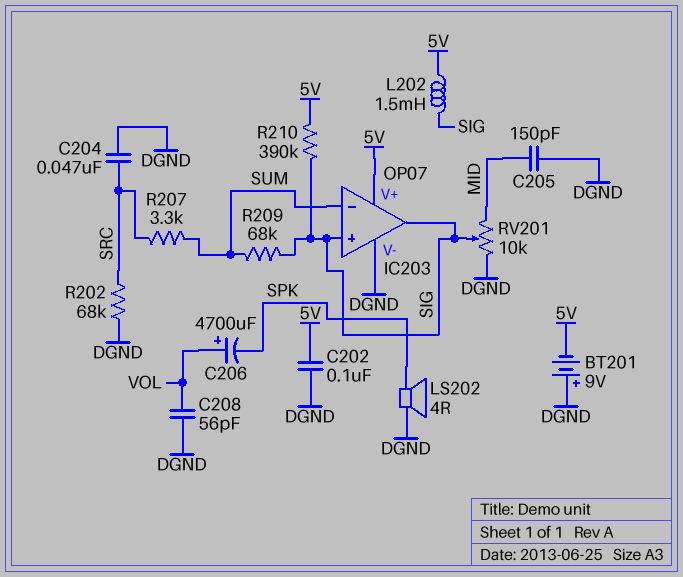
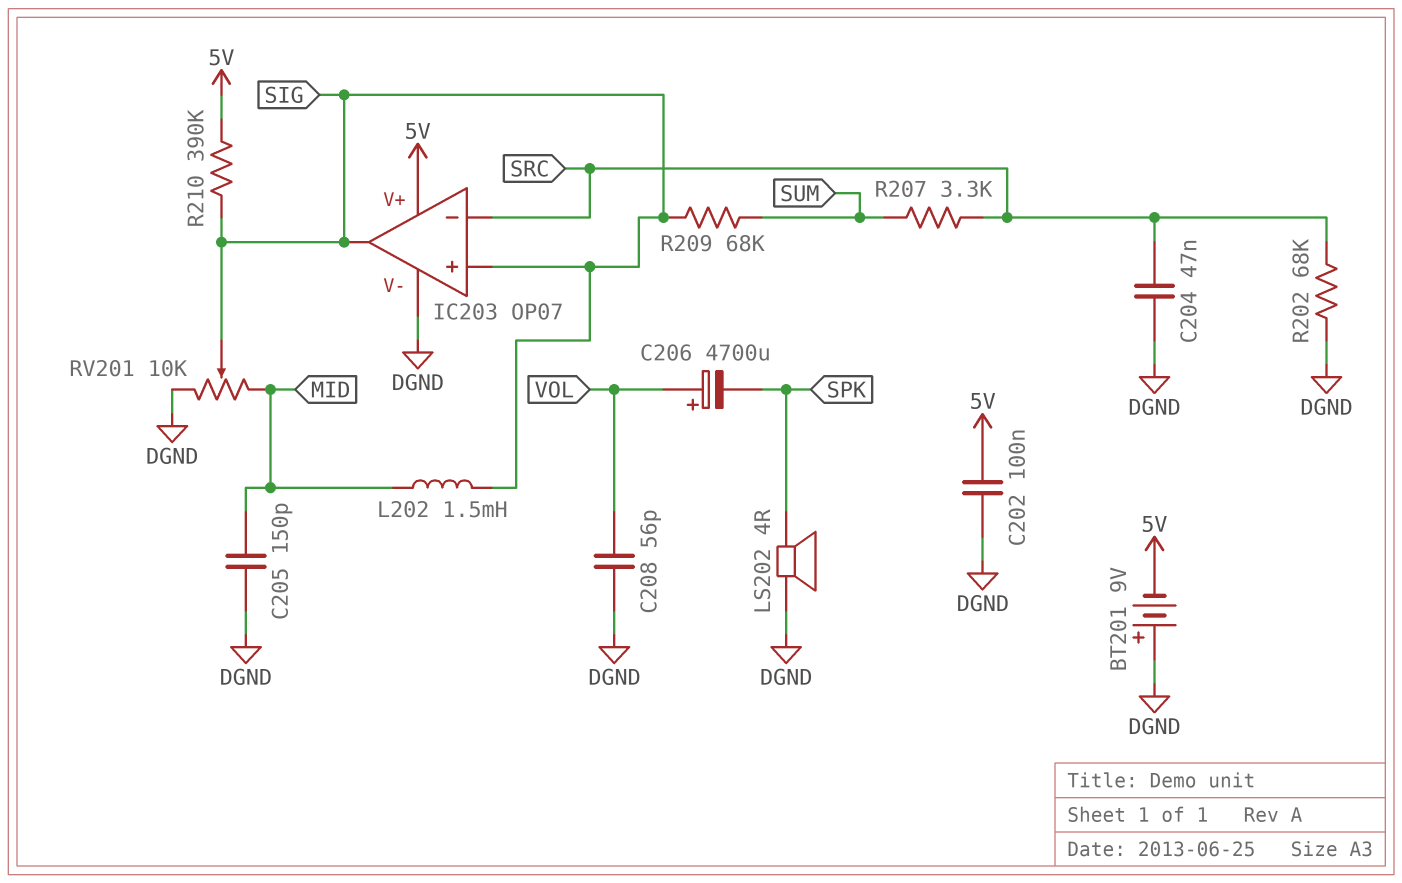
IC203 pin in-: SUM -> SRC
L202: 1.5mH (5V, SIG) -> 1.5mH (MID, SIG)

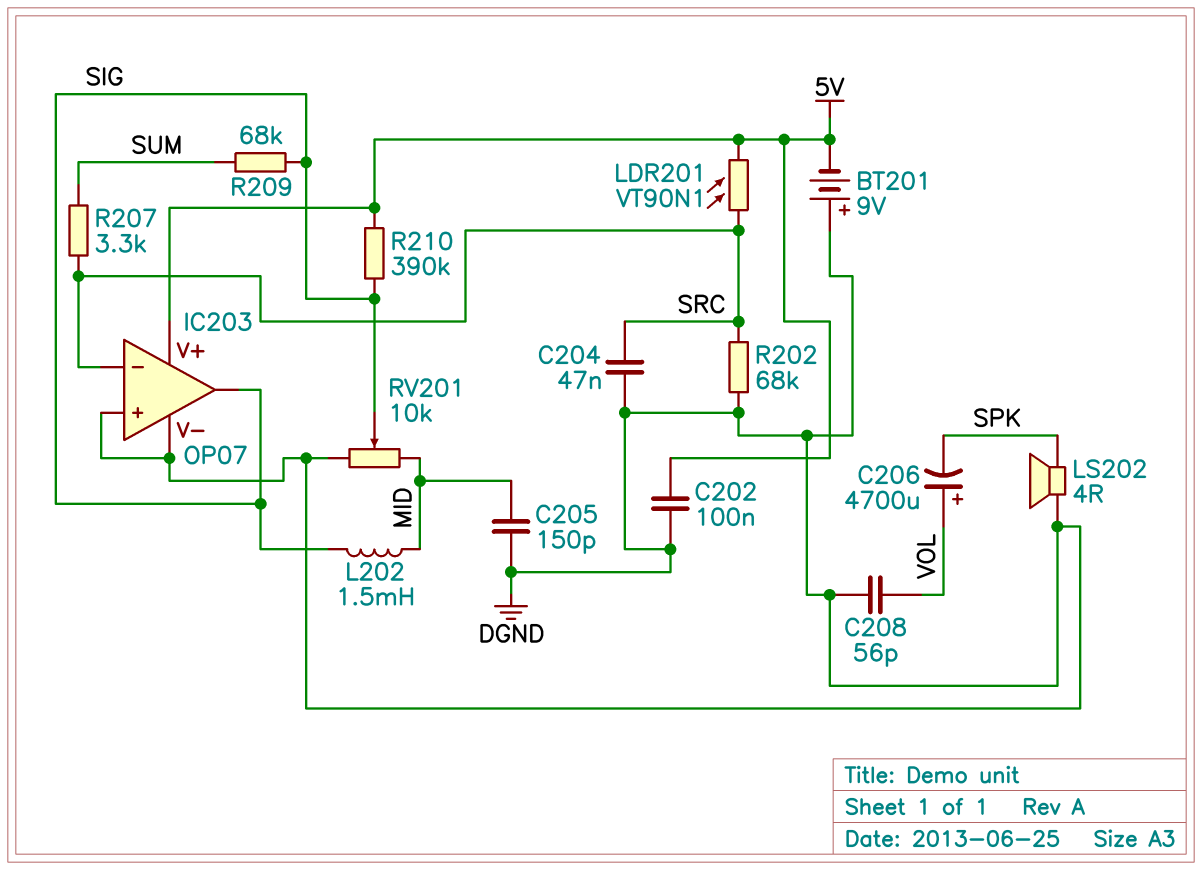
IC203 pin in+: SIG -> DGND
LDR201: none -> VT90N1 (5V, SRC)

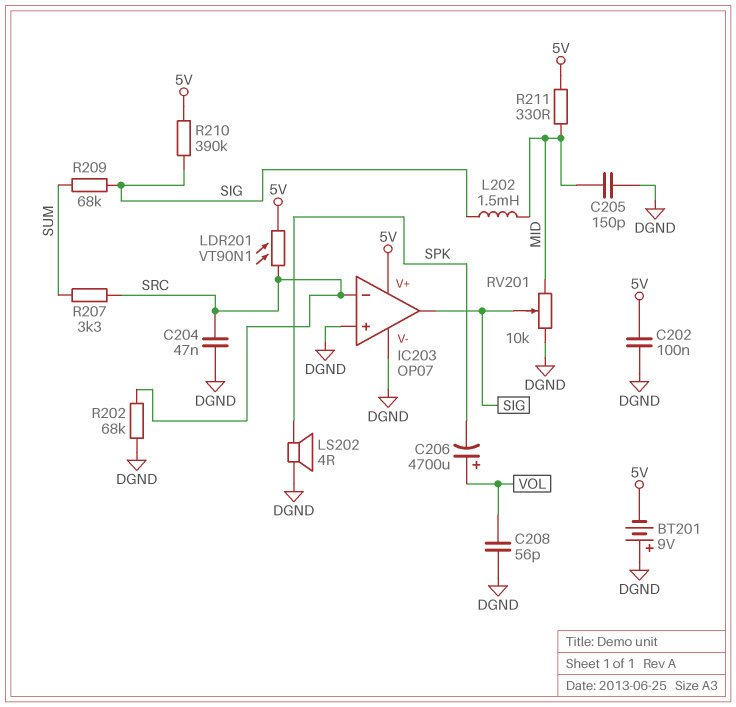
R211: none -> 330 (5V, MID)

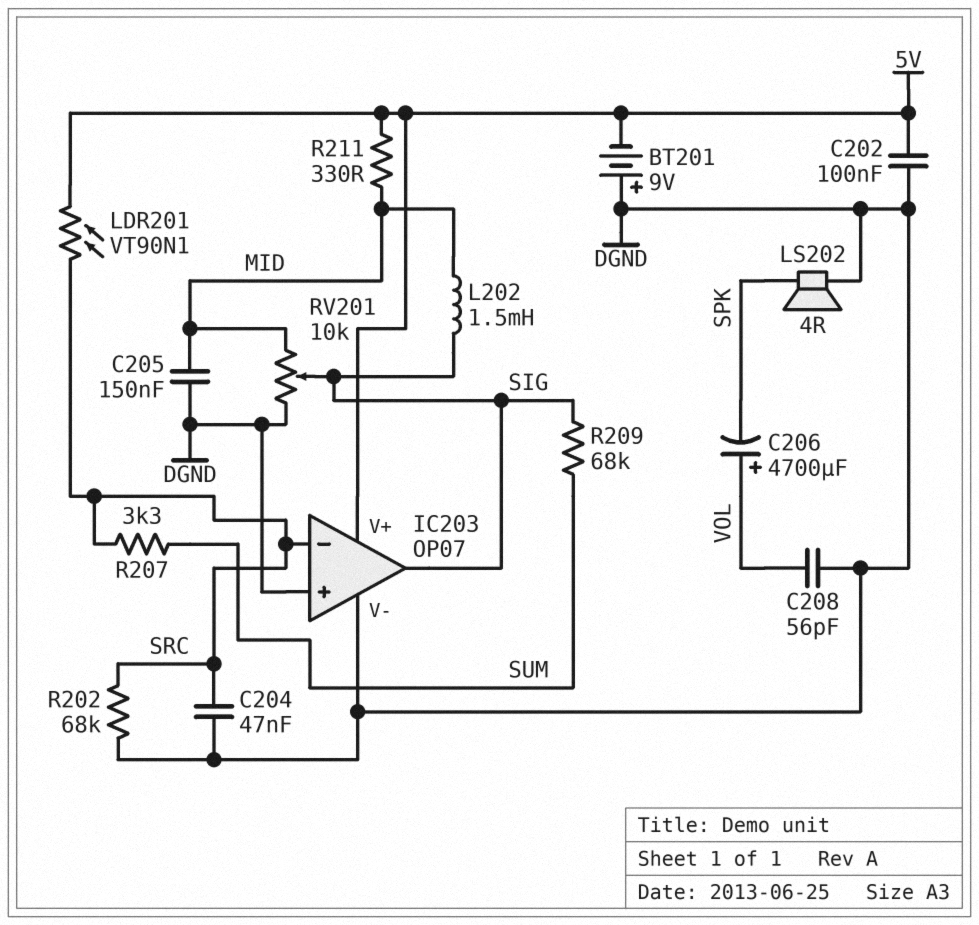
C205: 150pF (DGND, MID) -> 150nF (DGND, MID)
R210: 390k (5V, SIG) -> none

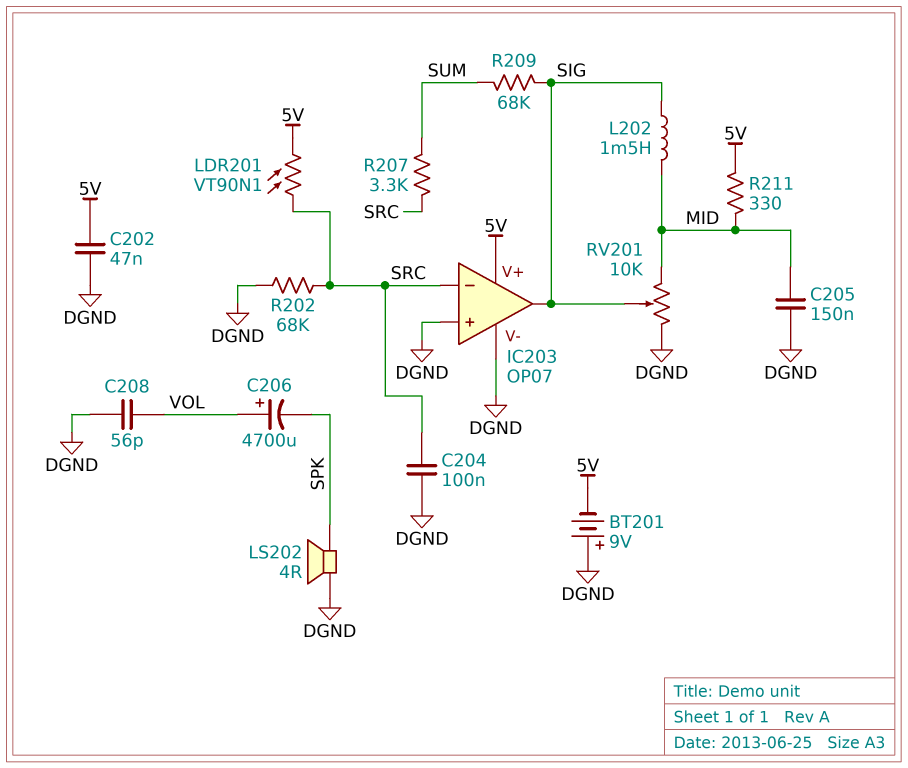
C202: 100nF (5V, DGND) -> 47nF (5V, DGND)
C204: 47nF (DGND, SRC) -> 100nF (DGND, SRC)

